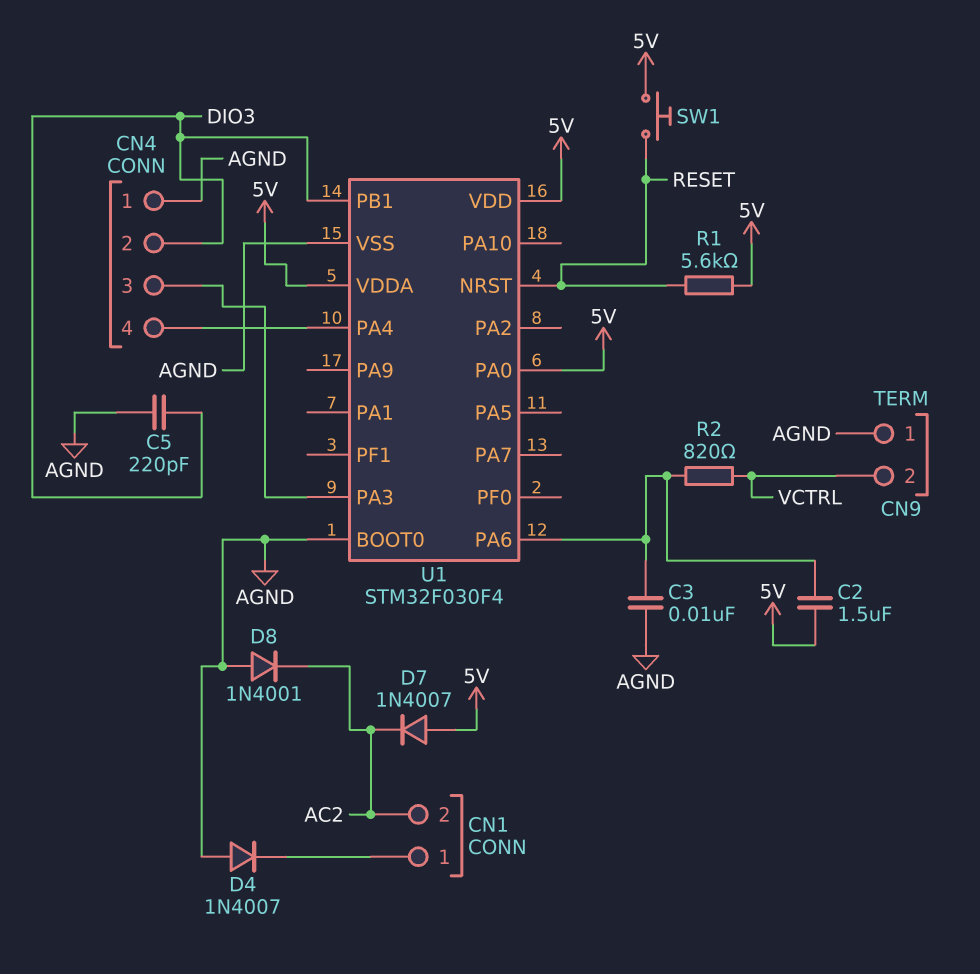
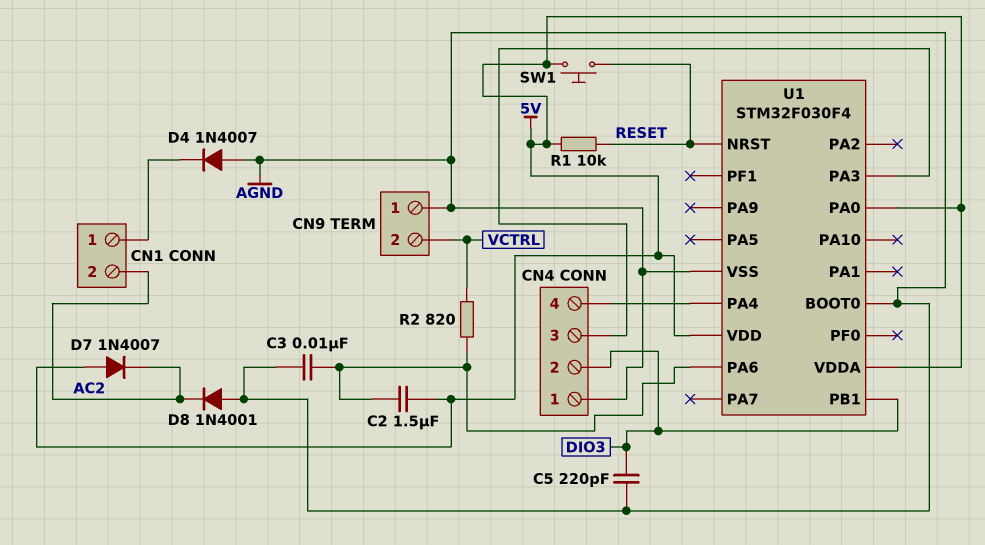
R1: 5.6k (5V, RESET) -> 10k (5V, RESET)

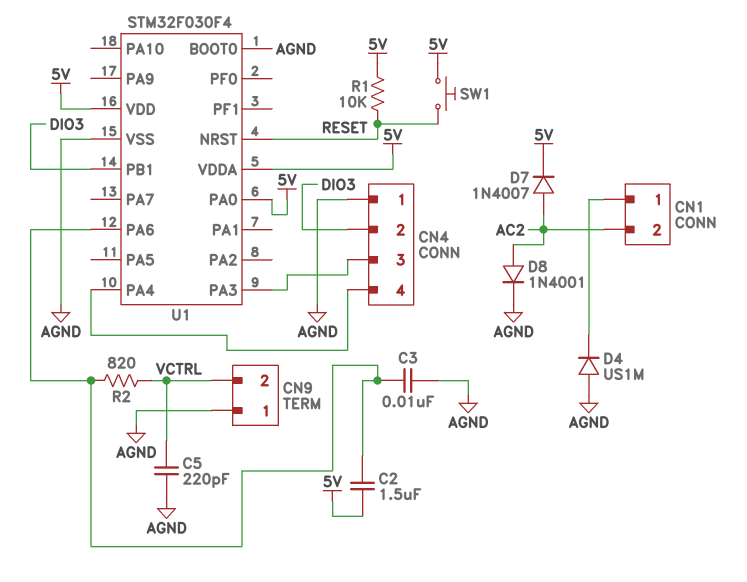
C5: 220pF (AGND, DIO3) -> 220pF (AGND, VCTRL)
D4: diode 1N4007 (A AGND, K CN1/1) -> diode US1M (A AGND, K CN1/1)
D7: diode 1N4007 (A 5V, K AC2) -> diode 1N4007 (A AC2, K 5V)
D8: diode 1N4001 (A AGND, K AC2) -> diode 1N4001 (A AC2, K AGND)

